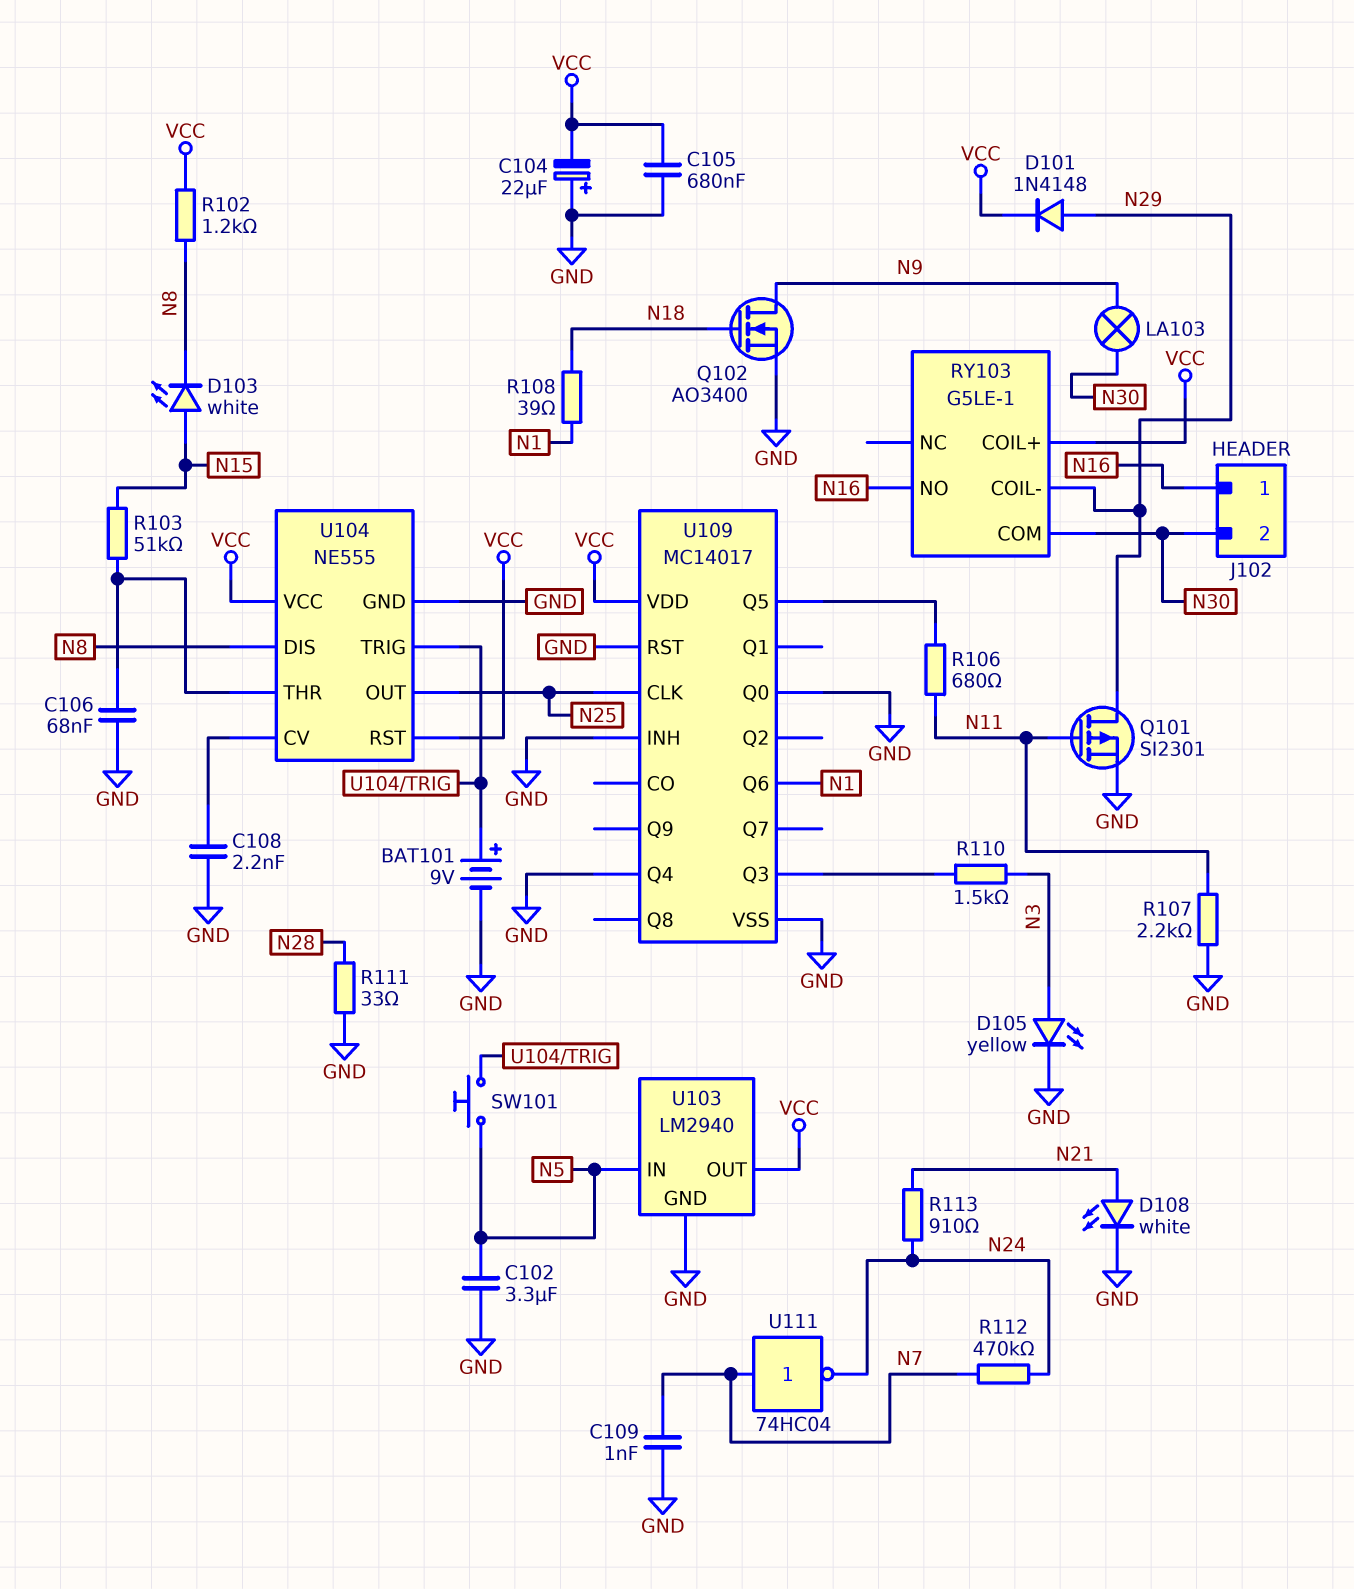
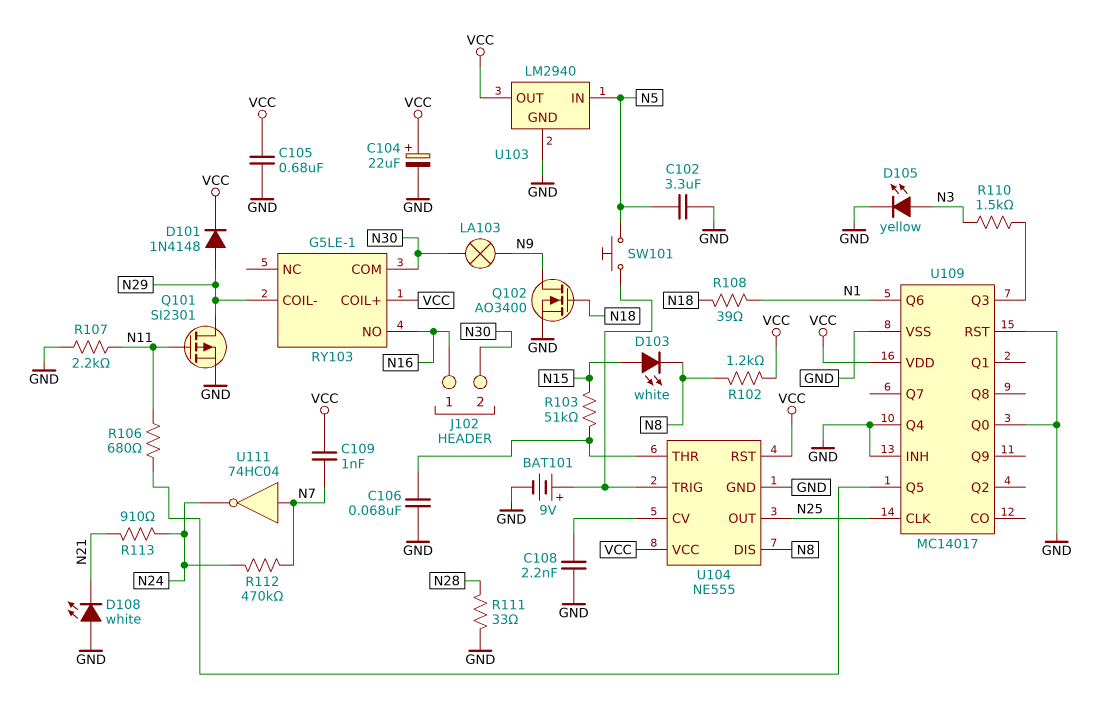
C104: 22uF (plus GND, minus VCC) -> 22uF (plus VCC, minus GND)
C109: 1nF (GND, N7) -> 1nF (N7, VCC)
D108: LED white (A N21, K GND) -> LED white (A GND, K N21)

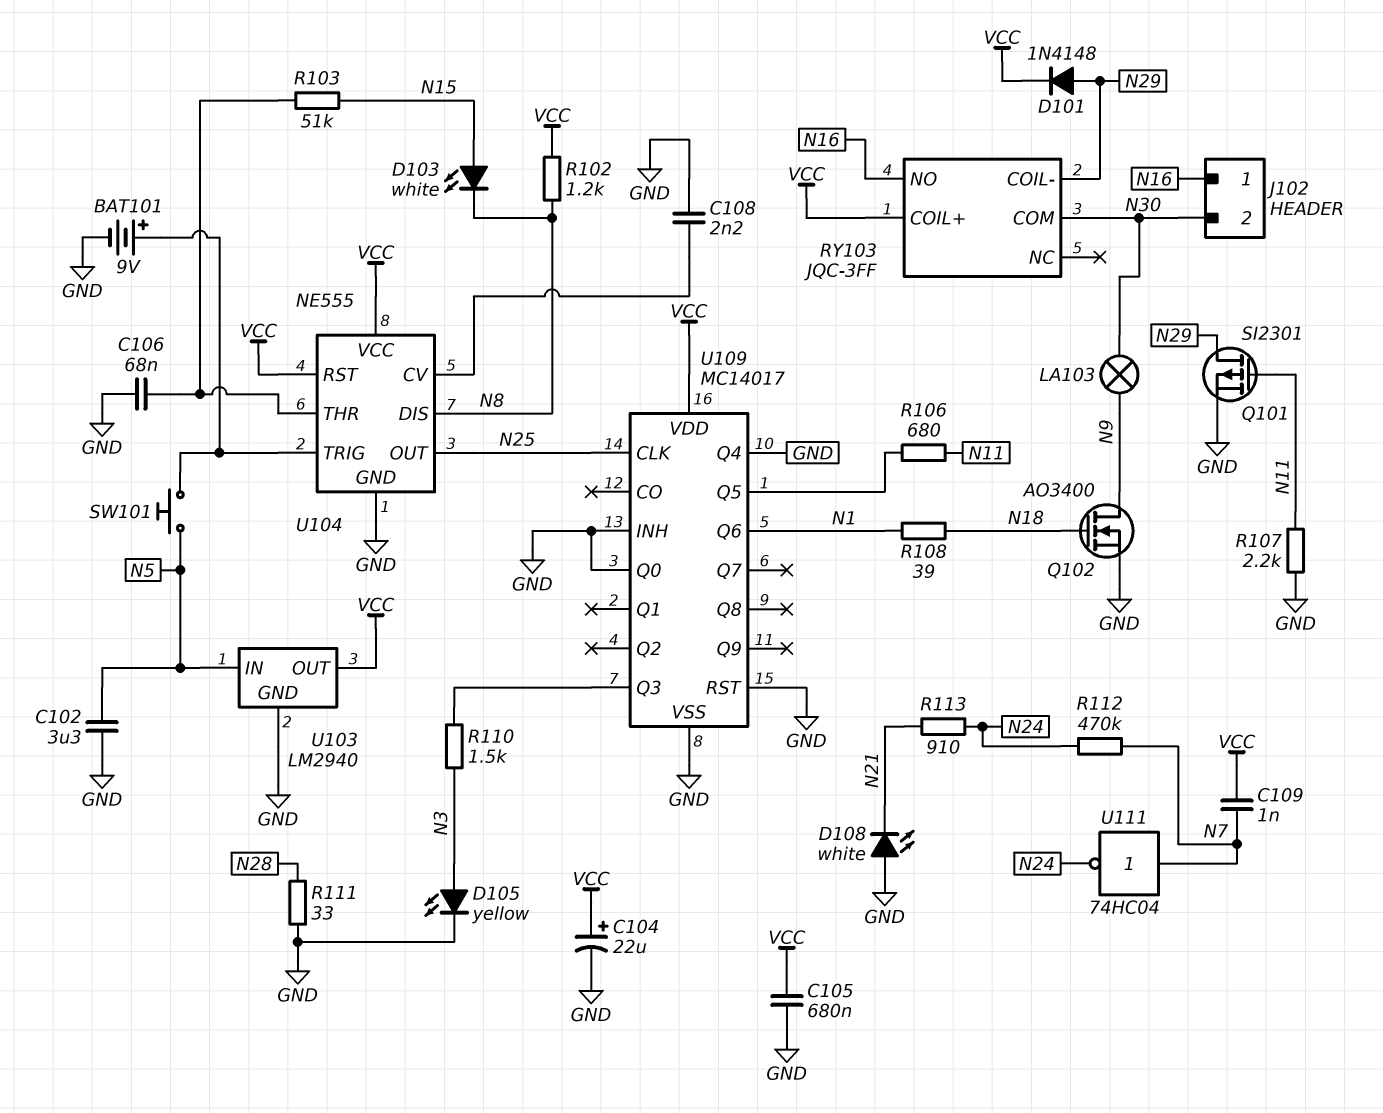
RY103: G5LE-1 -> JQC-3FF

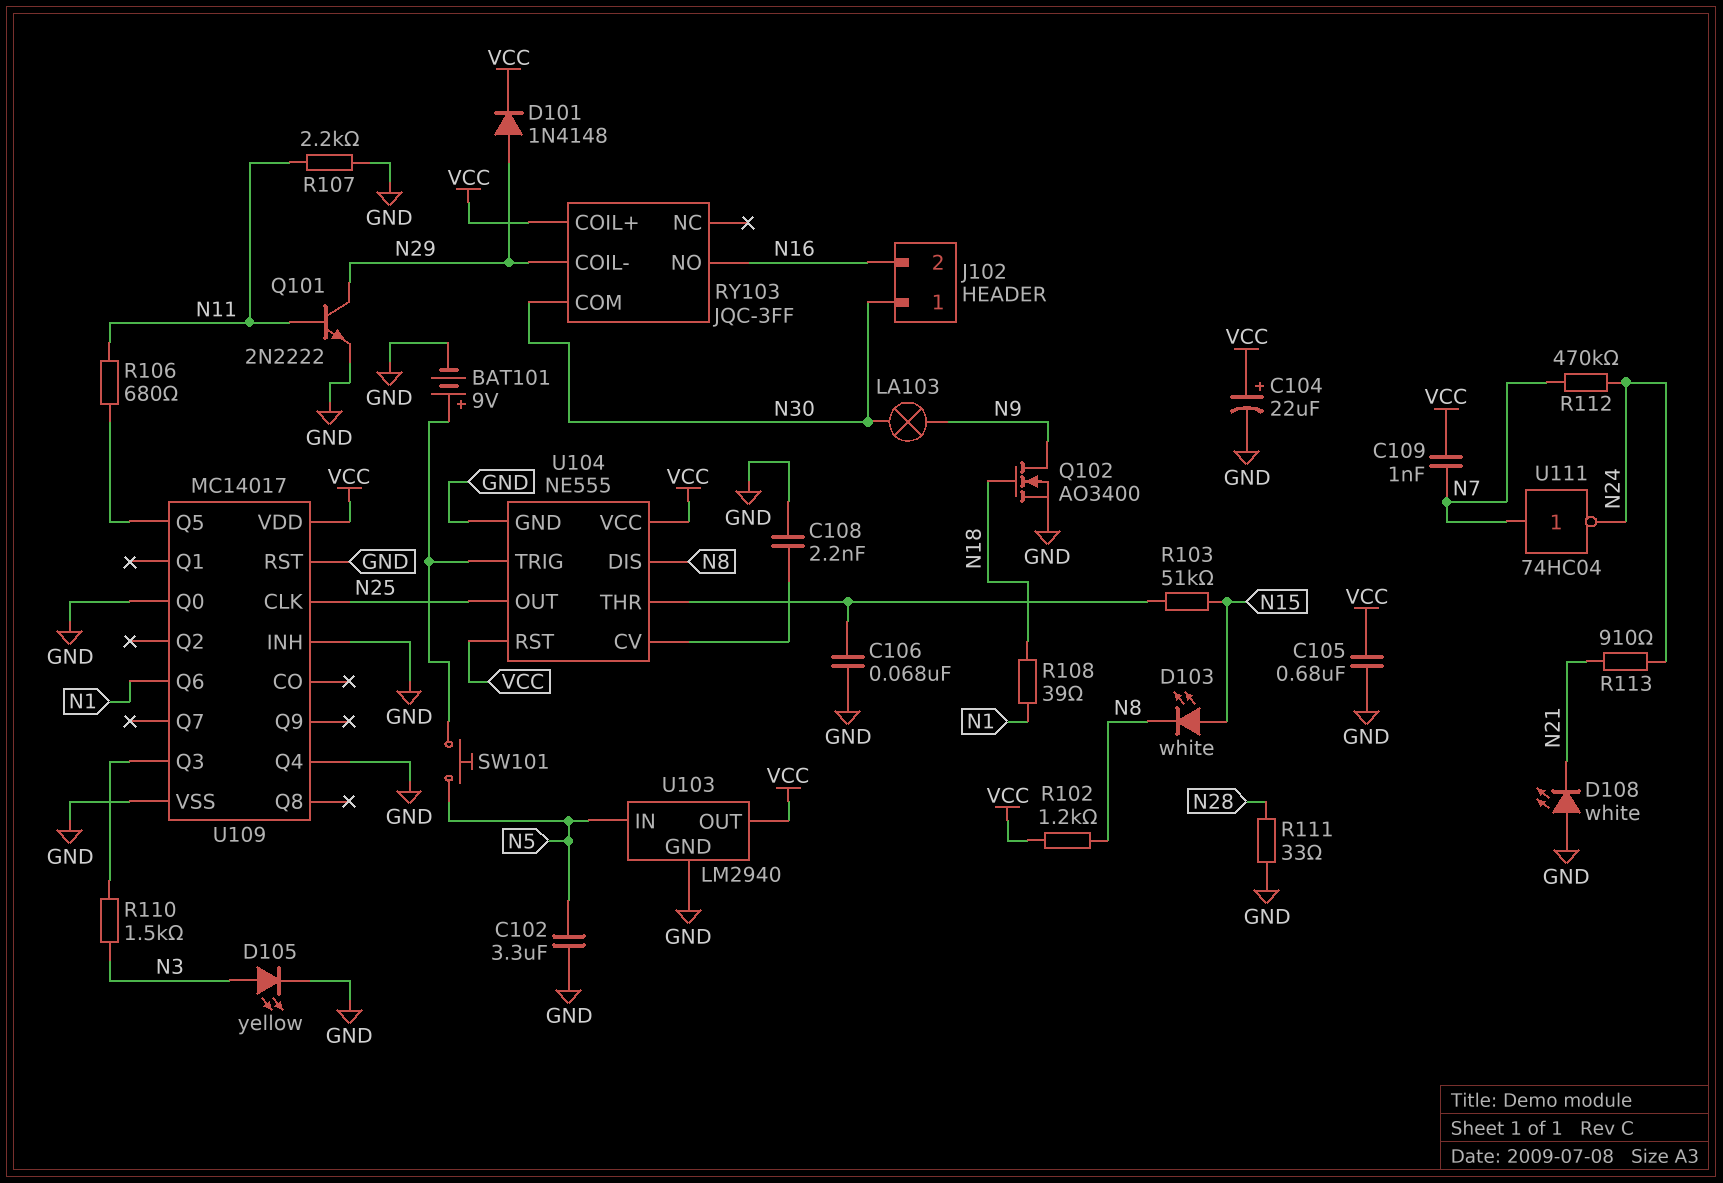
J102 pin 1: N16 -> N30
J102 pin 2: N30 -> N16
Q101: PMOS SI2301 (G N11, D N29, S GND) -> NPN 2N2222 (B N11, C N29, E GND)

